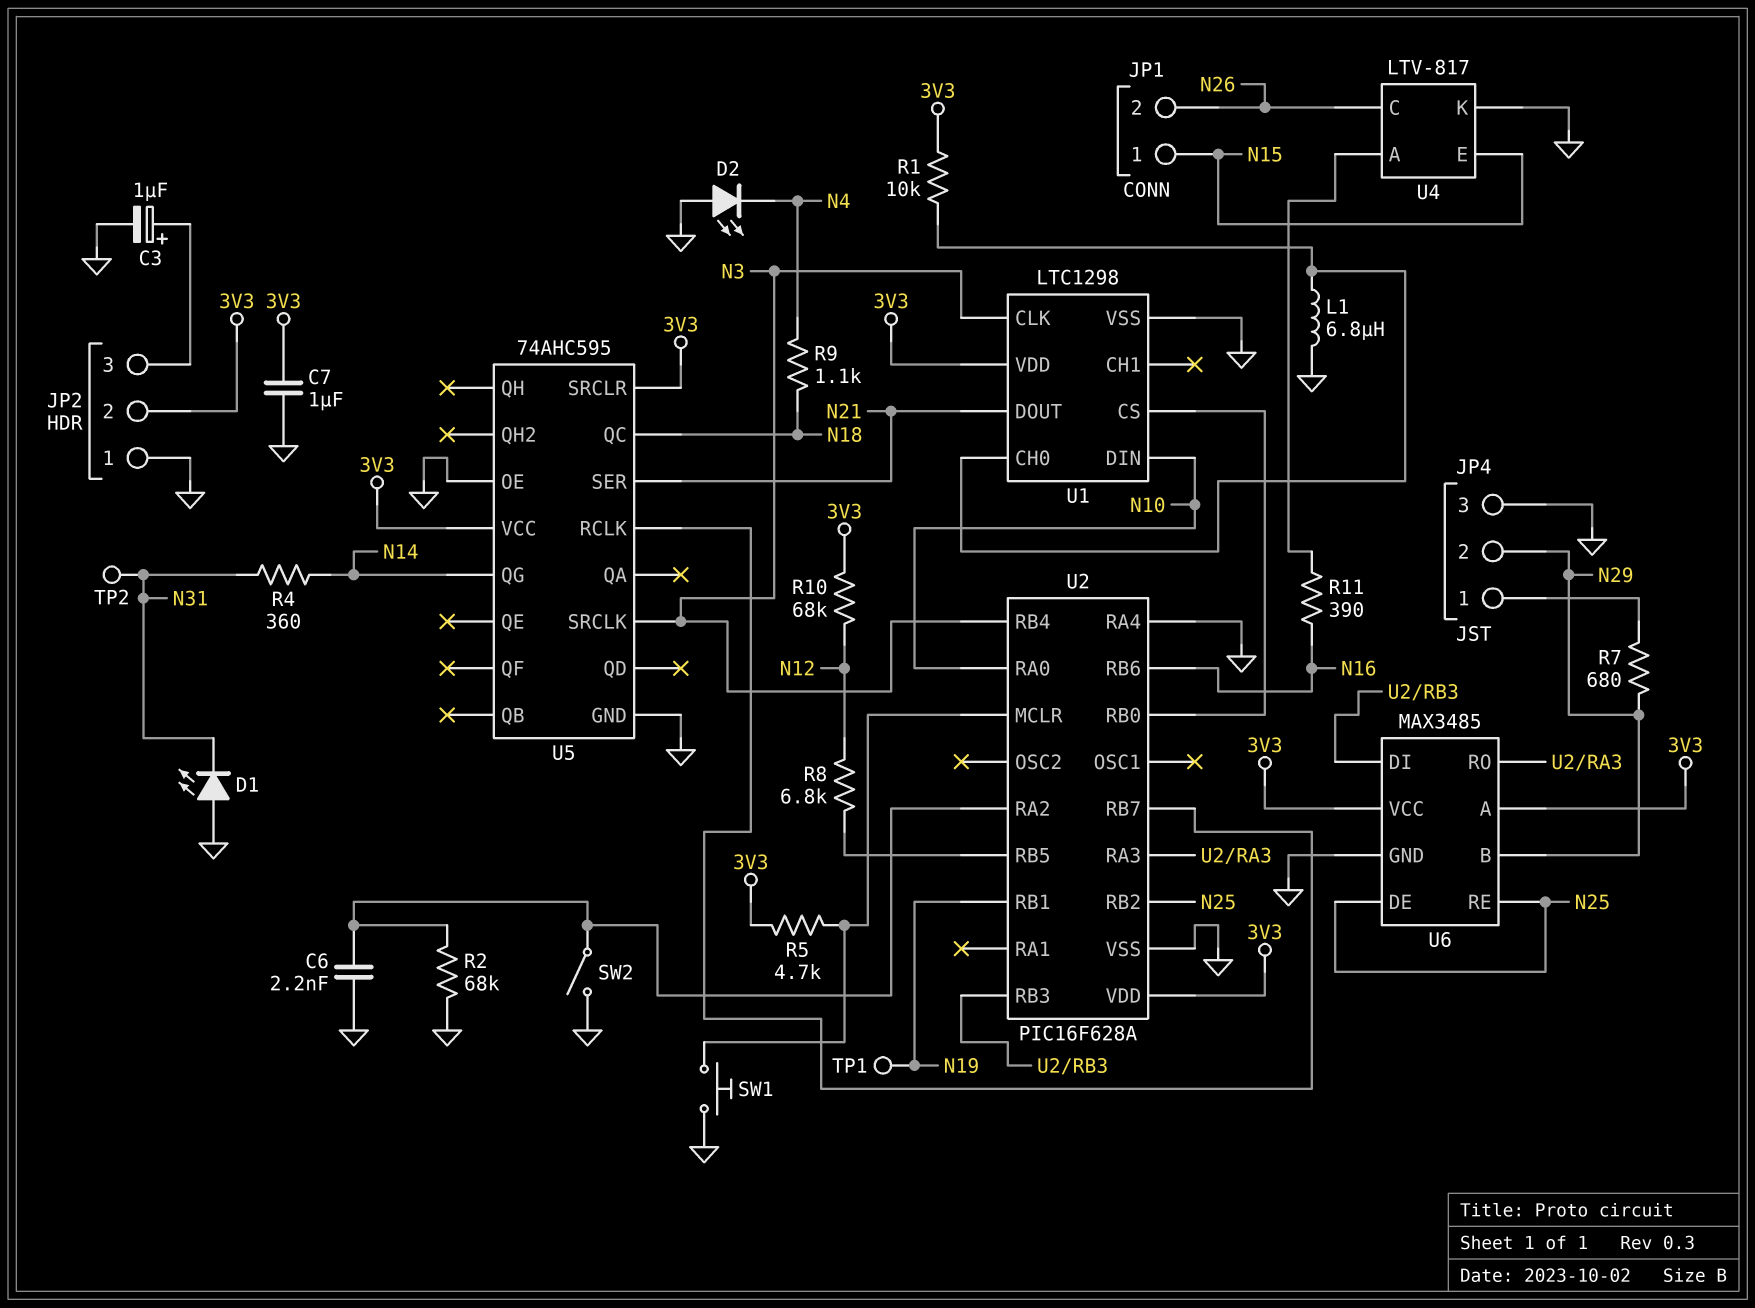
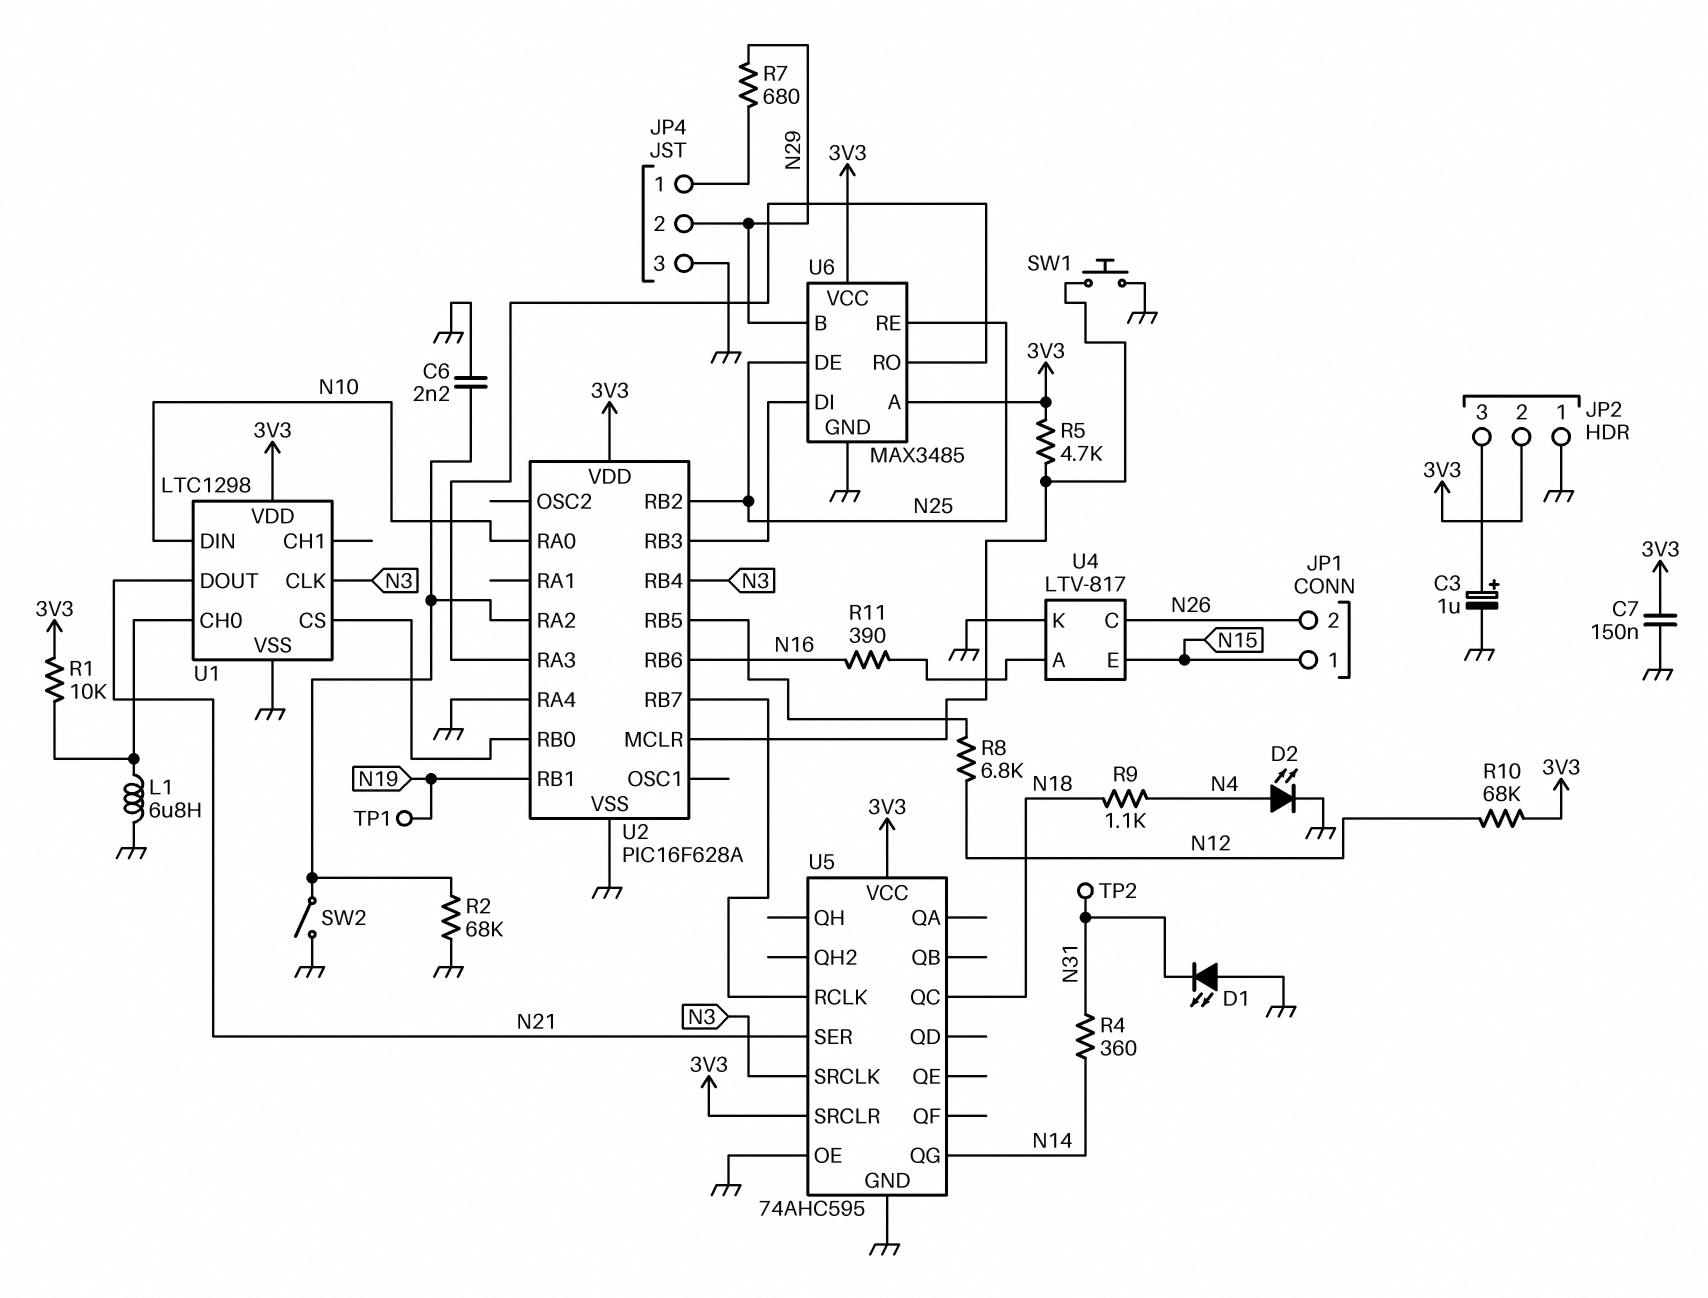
C7: 1uF (3V3, GND) -> 150nF (3V3, GND)
D2: LED (A GND, K N4) -> LED (A N4, K GND)

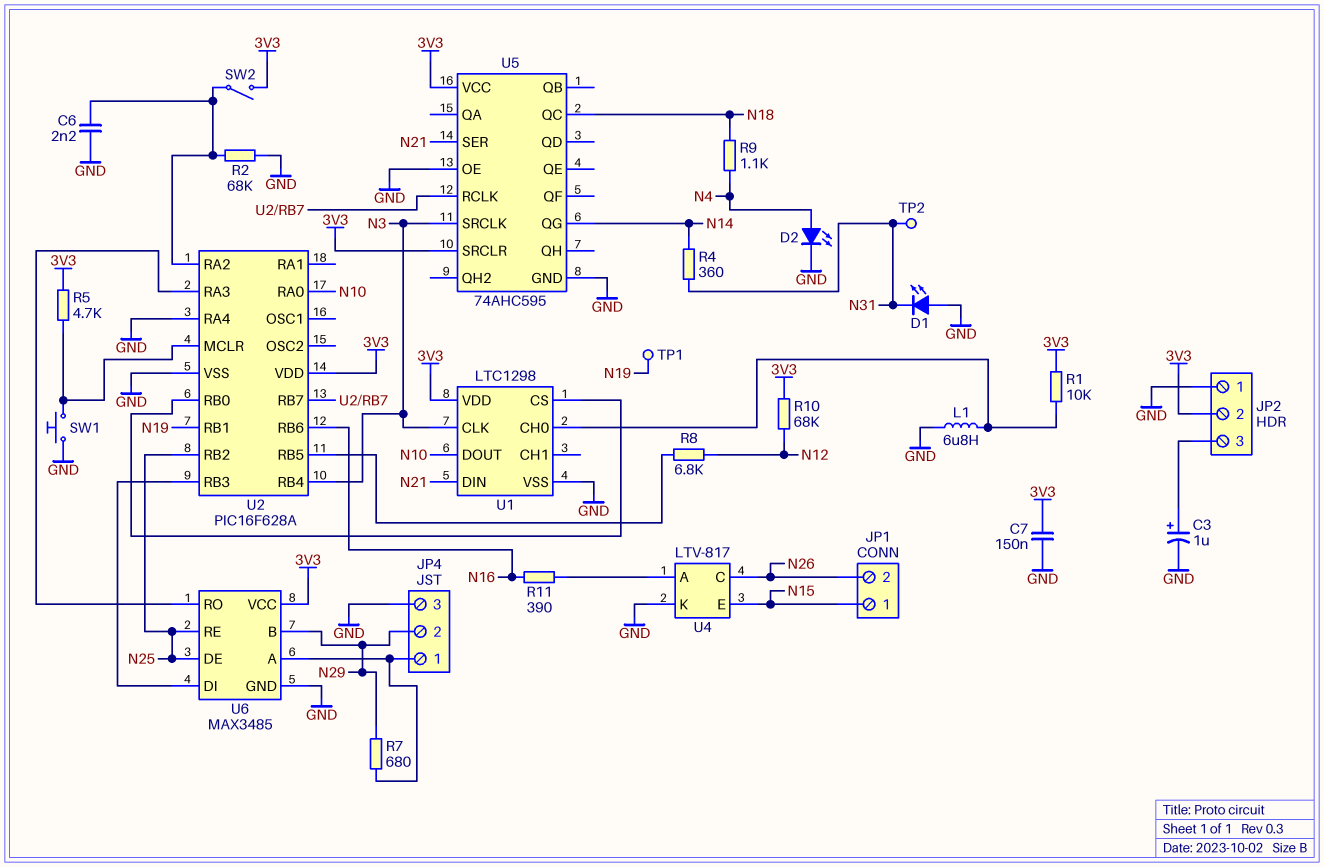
SW2: switch (GND, U2/RA2) -> switch (3V3, U2/RA2)
U1 pin DIN: N10 -> N21
U1 pin DOUT: N21 -> N10
U6 pin A: 3V3 -> JP4/1

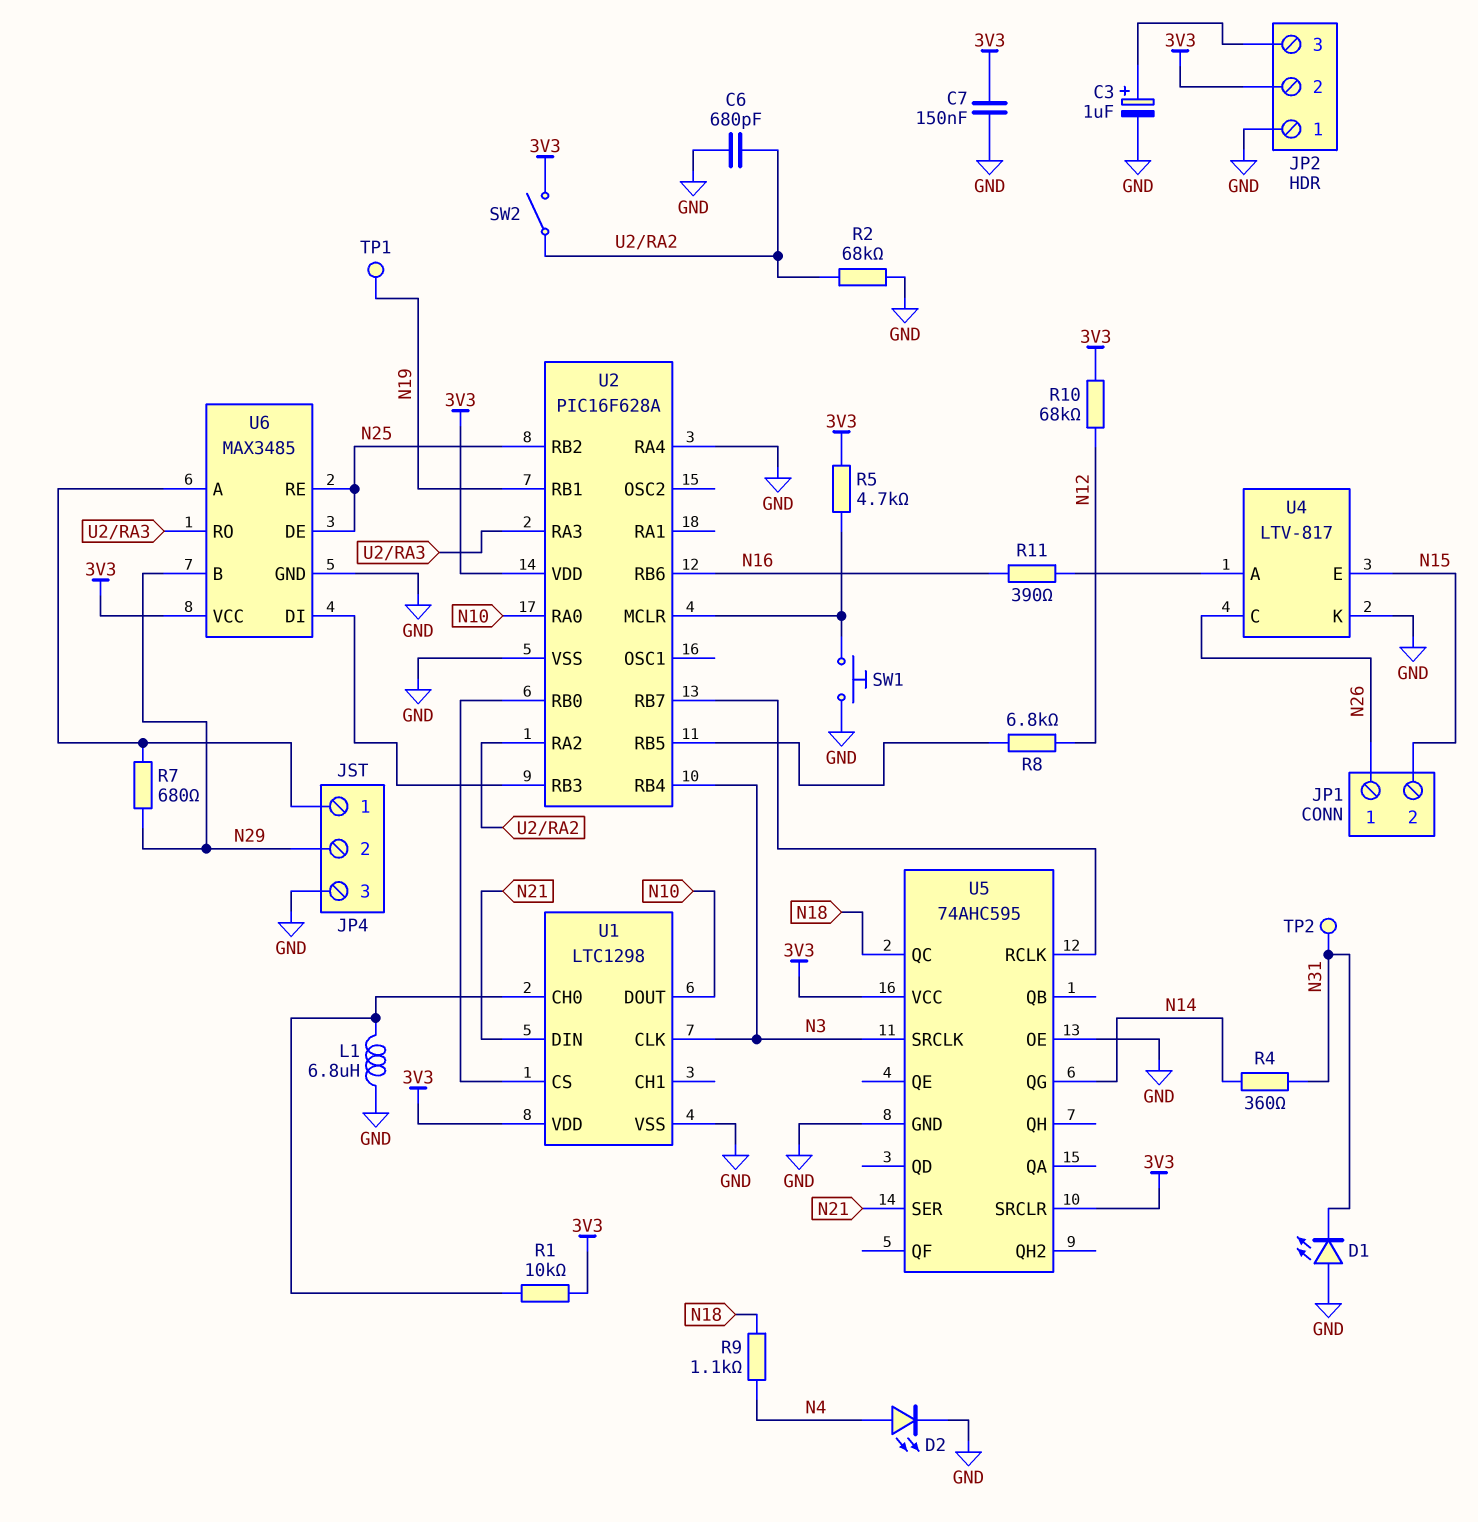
C6: 2.2nF (GND, U2/RA2) -> 680pF (GND, U2/RA2)
JP1 pin 1: N15 -> N26
JP1 pin 2: N26 -> N15

